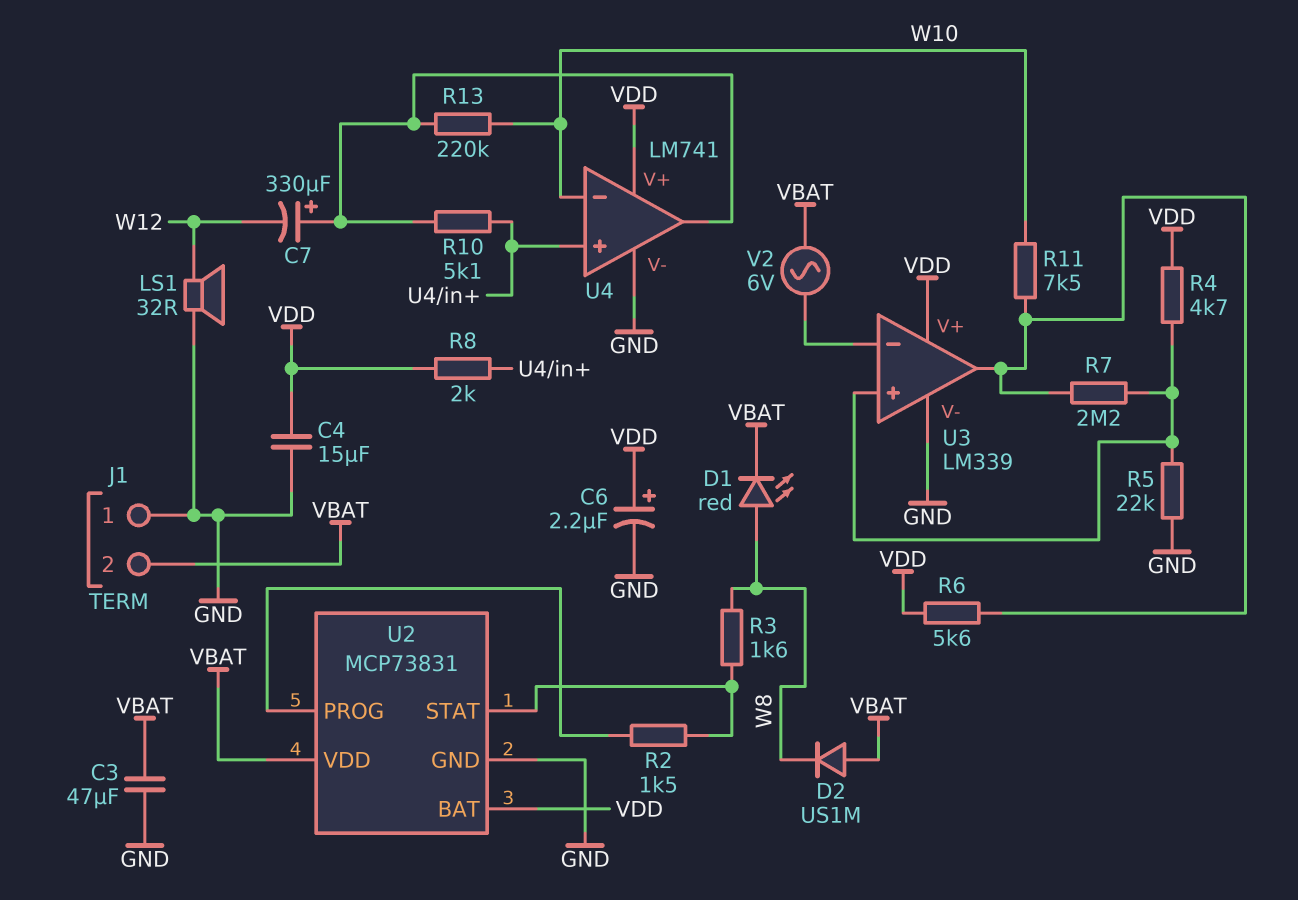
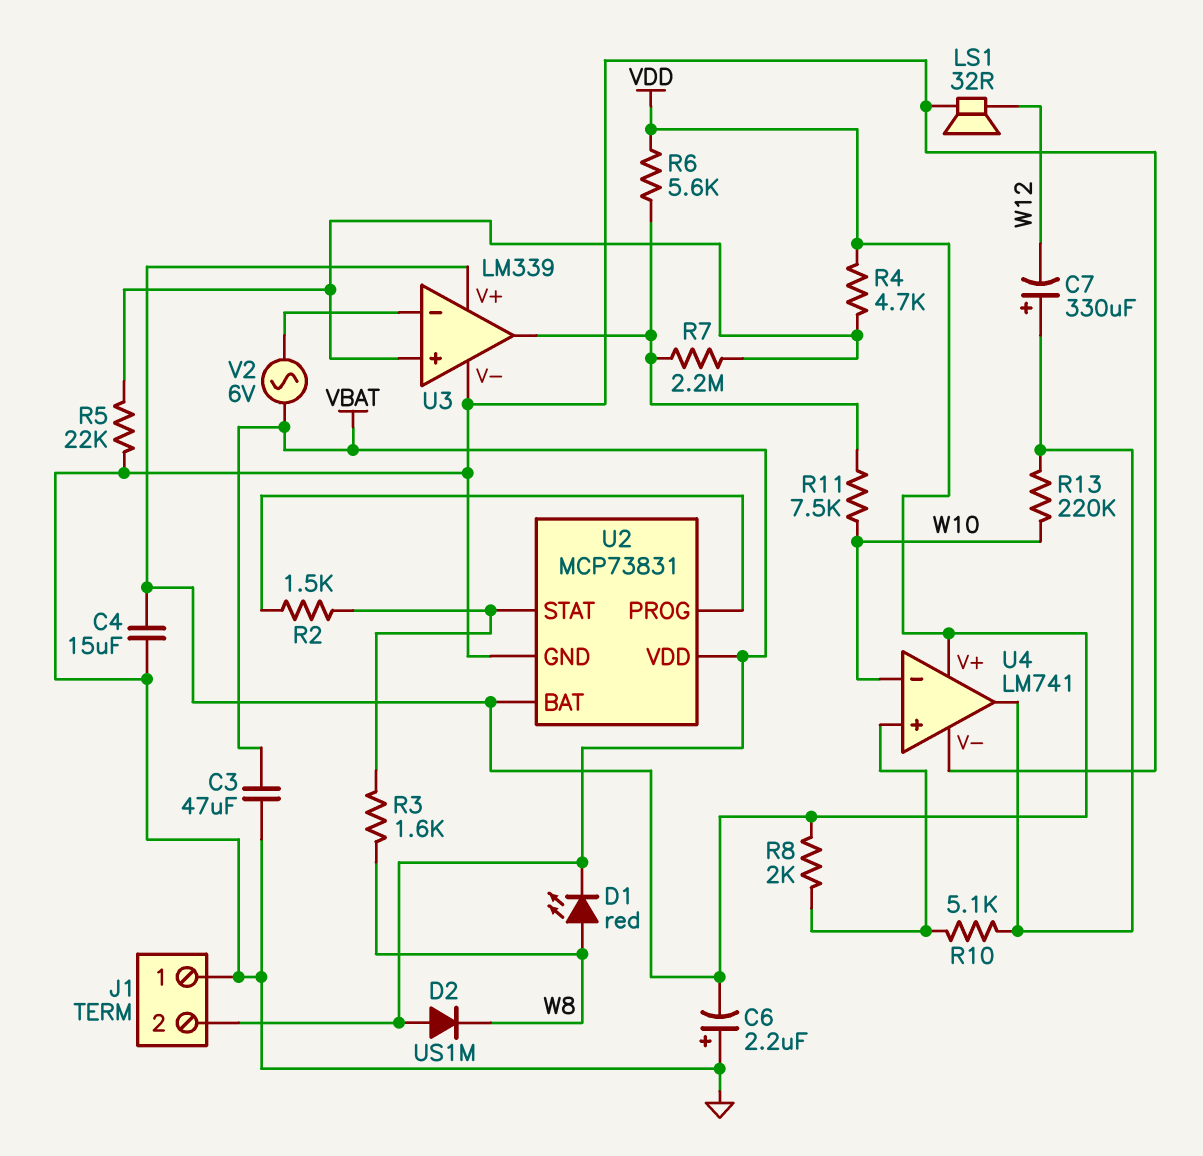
C6: 2.2uF (plus VDD, minus GND) -> 2.2uF (plus GND, minus VDD)

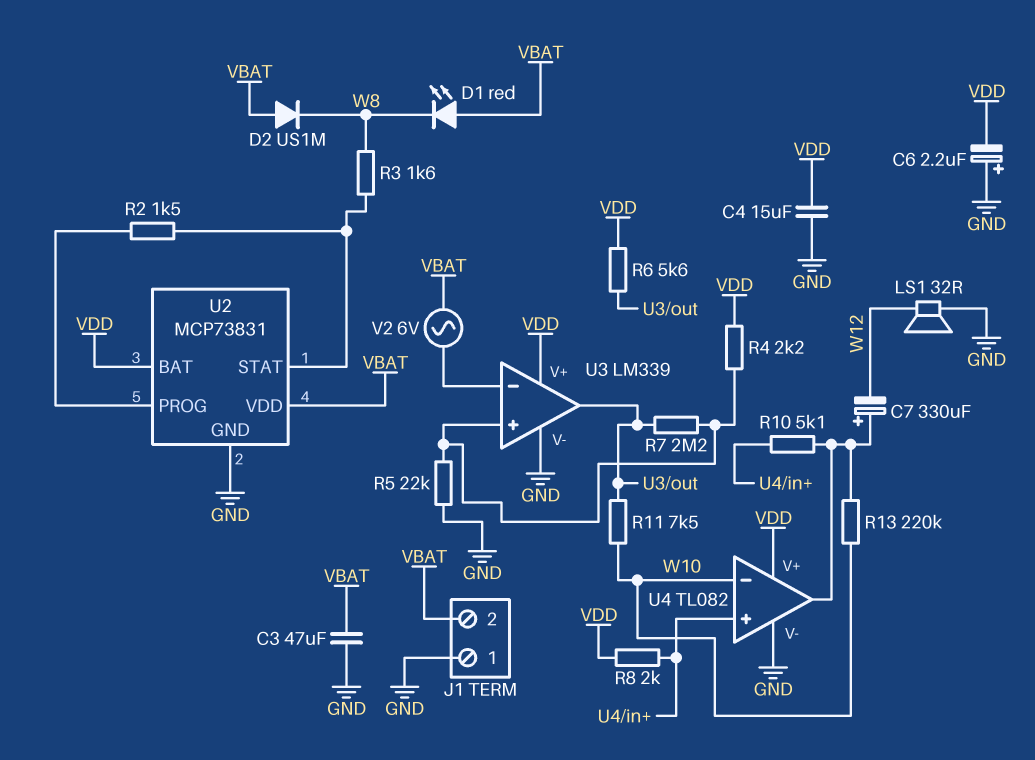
D1: LED red (A W8, K VBAT) -> LED red (A VBAT, K W8)
R4: 4.7k (U3/in+, VDD) -> 2.2k (U3/in+, VDD)
U4: LM741 -> TL082

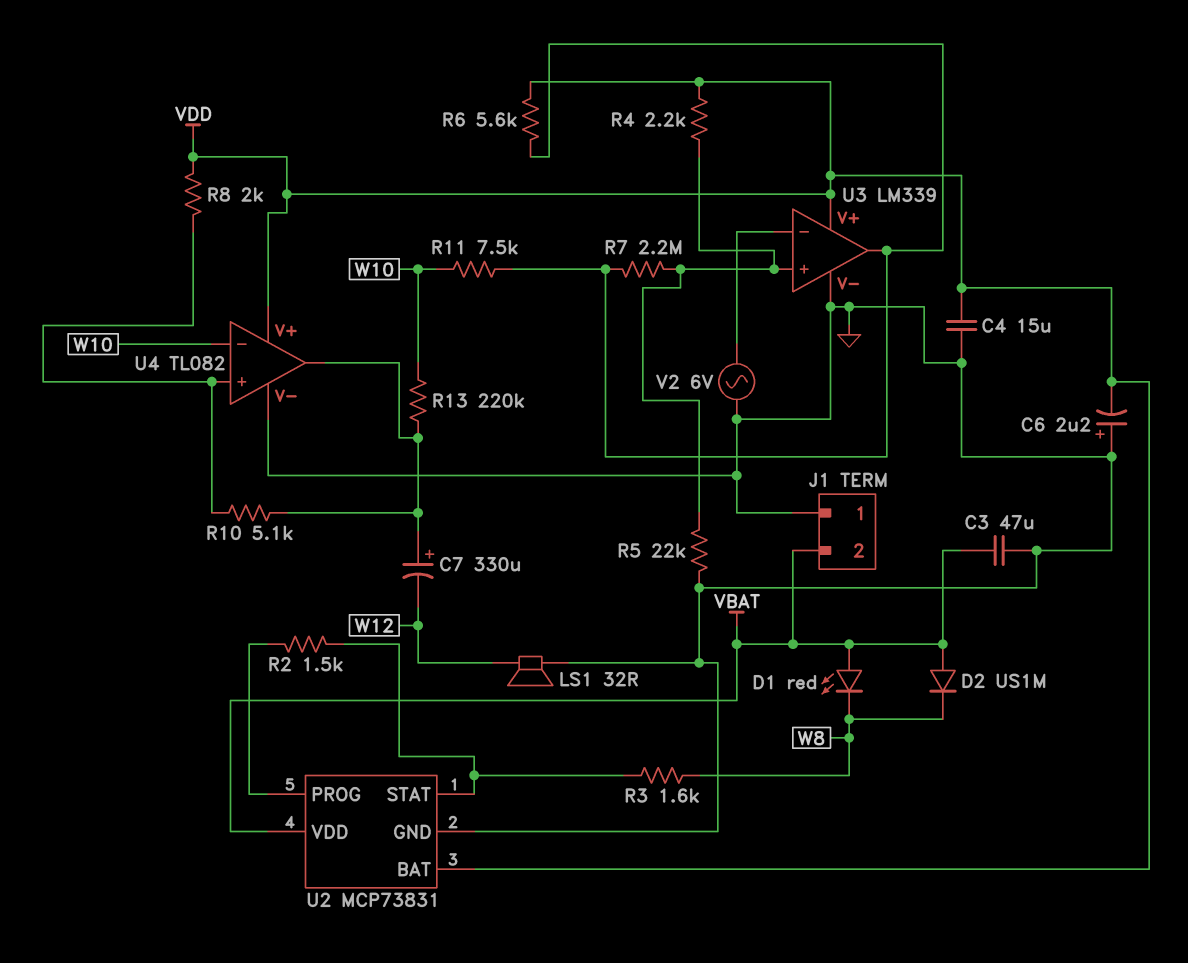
V2: AC 6V (U3/in-, VBAT) -> AC 6V (GND, U3/in-)

